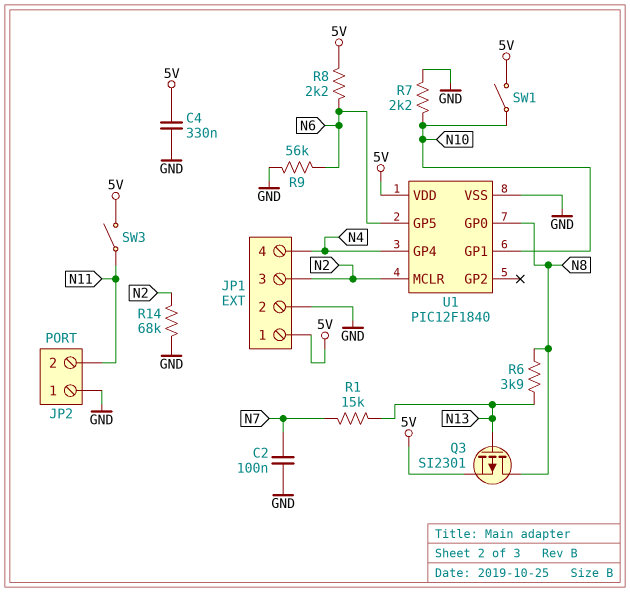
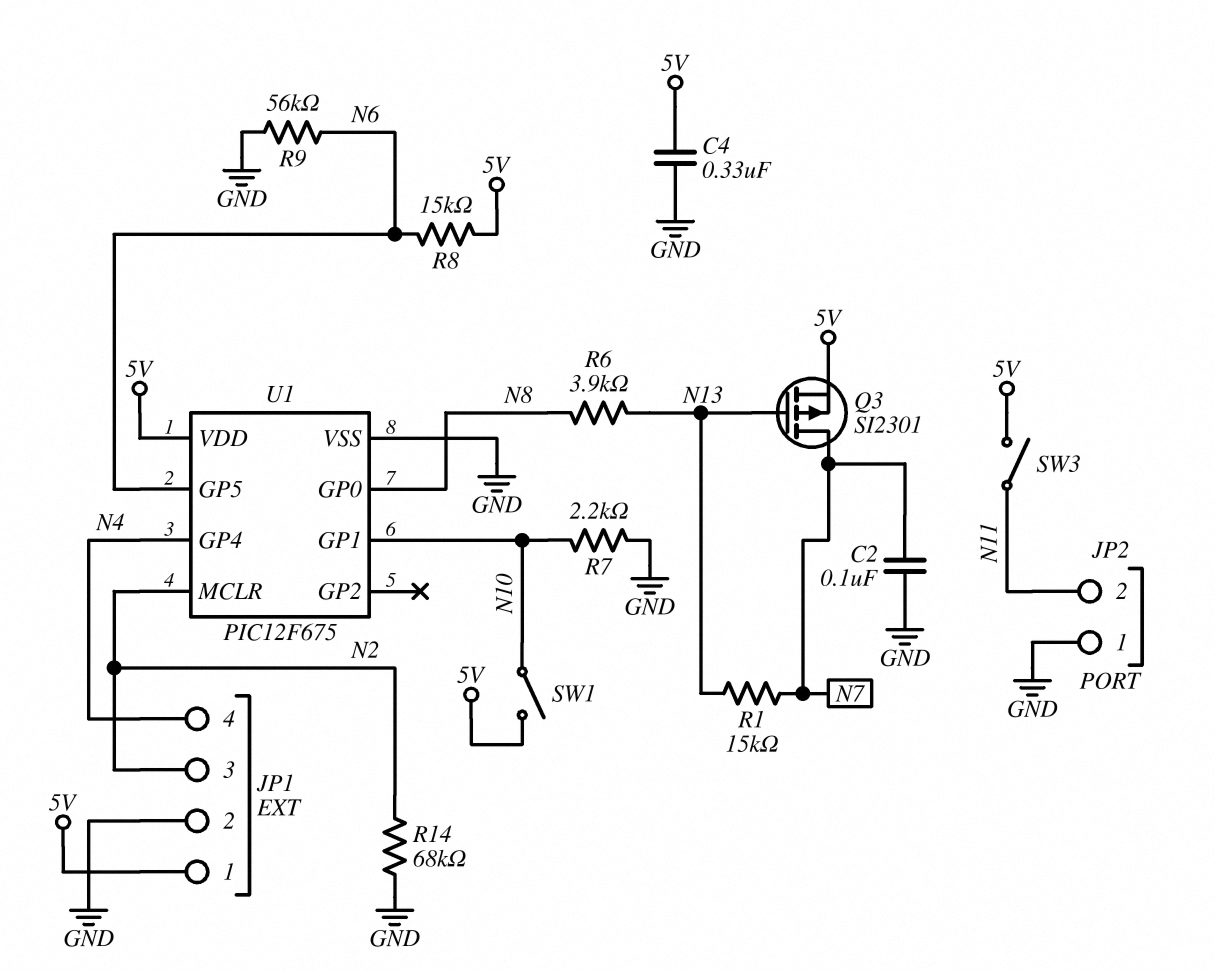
Q3: PMOS SI2301 (G N13, D N8, S 5V) -> PMOS SI2301 (G N13, D N7, S 5V)
R8: 2.2k (5V, N6) -> 15k (5V, N6)
U1: PIC12F1840 -> PIC12F675

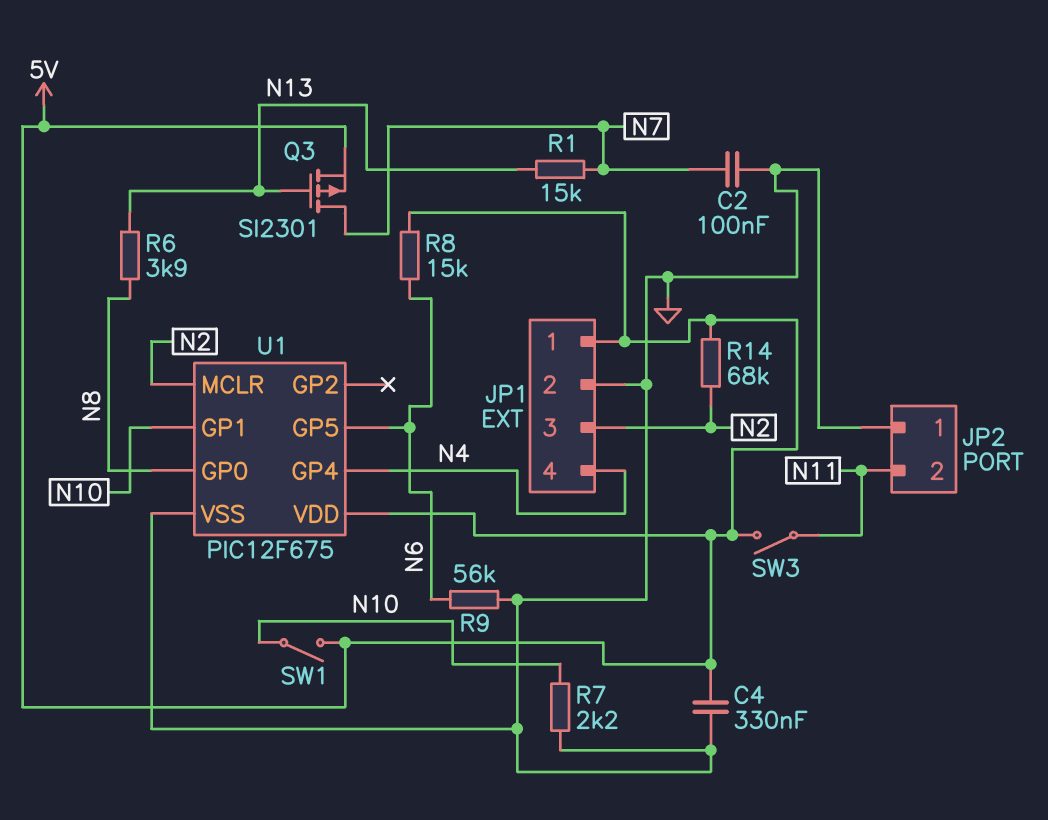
R14: 68k (GND, N2) -> 68k (5V, N2)

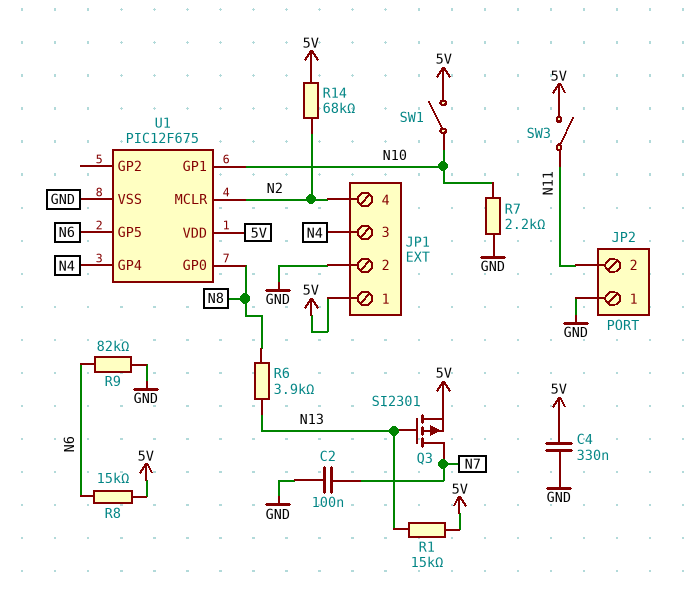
JP1 pin 3: N2 -> N4
JP1 pin 4: N4 -> N2
R1: 15k (N7, N13) -> 15k (5V, N13)
R9: 56k (GND, N6) -> 82k (GND, N6)

